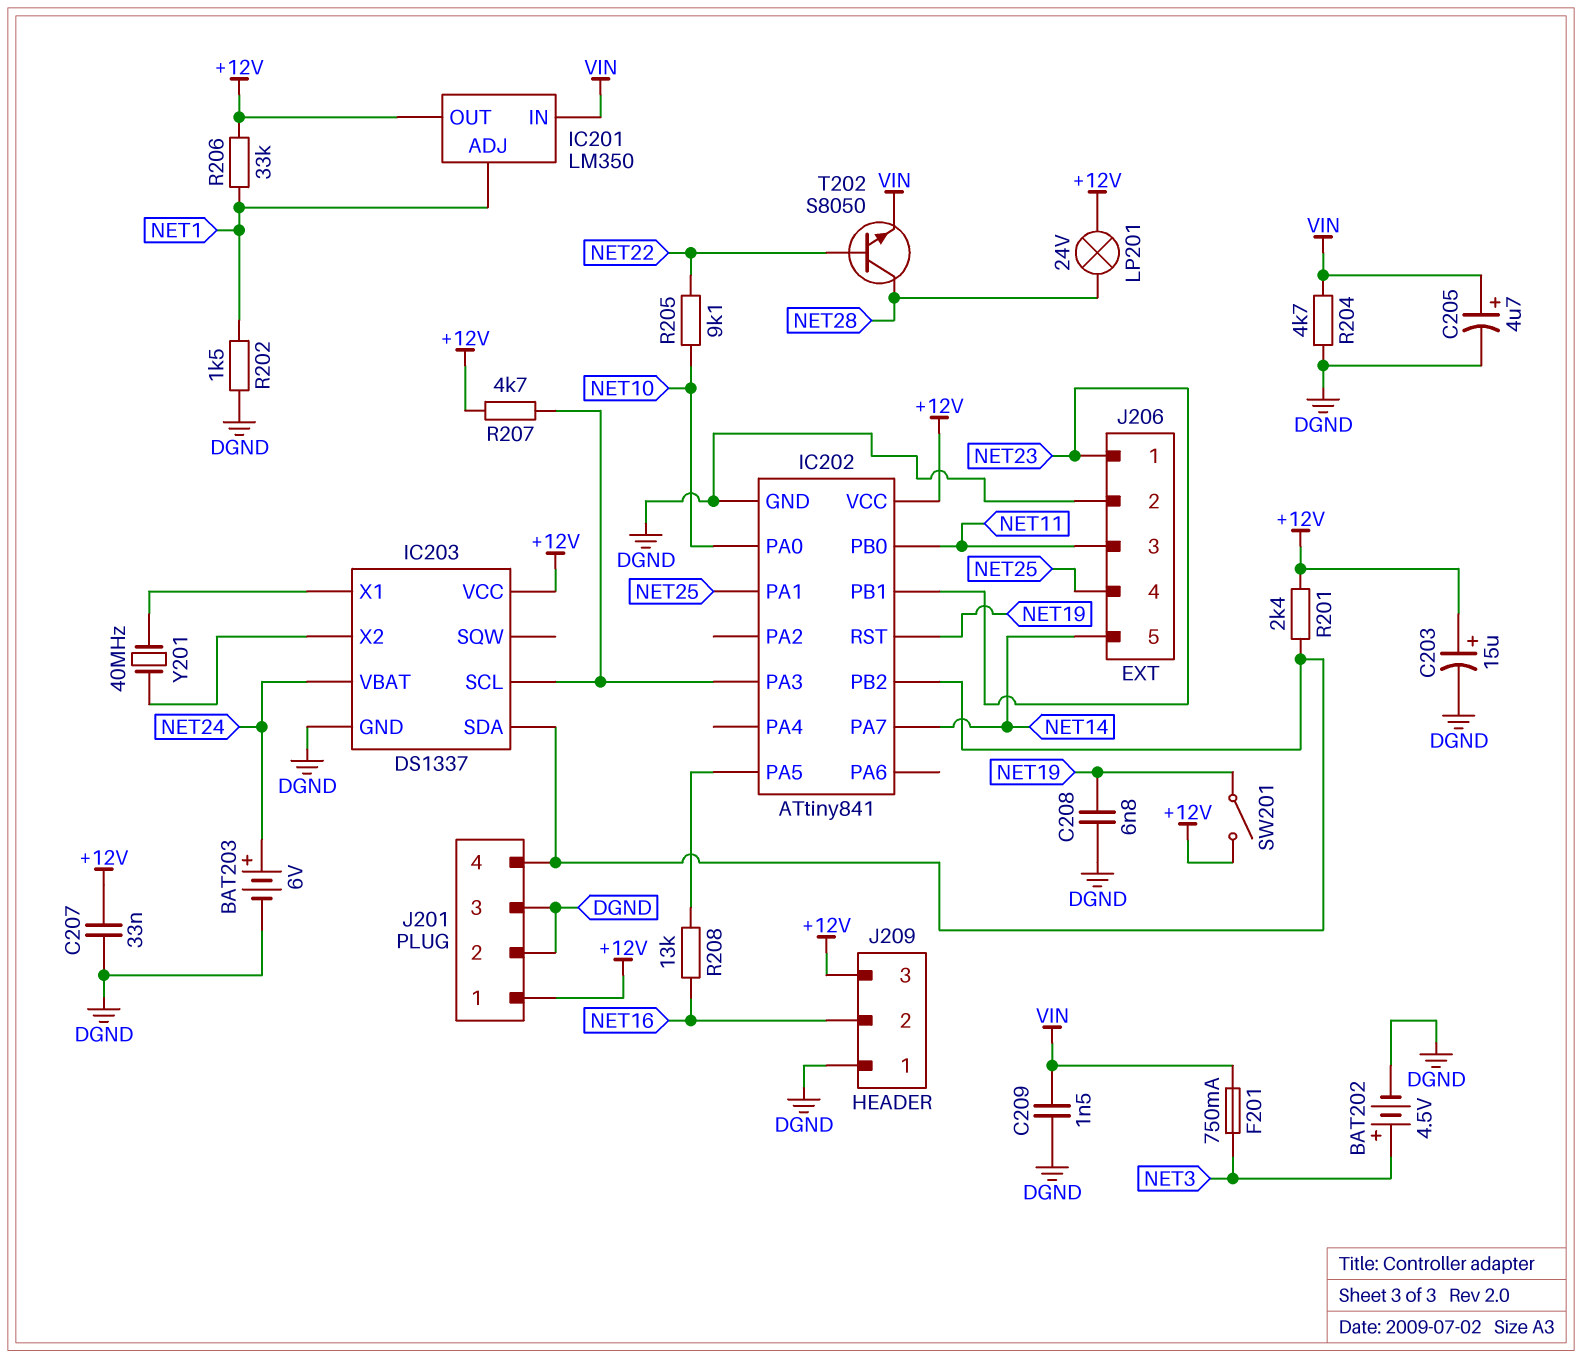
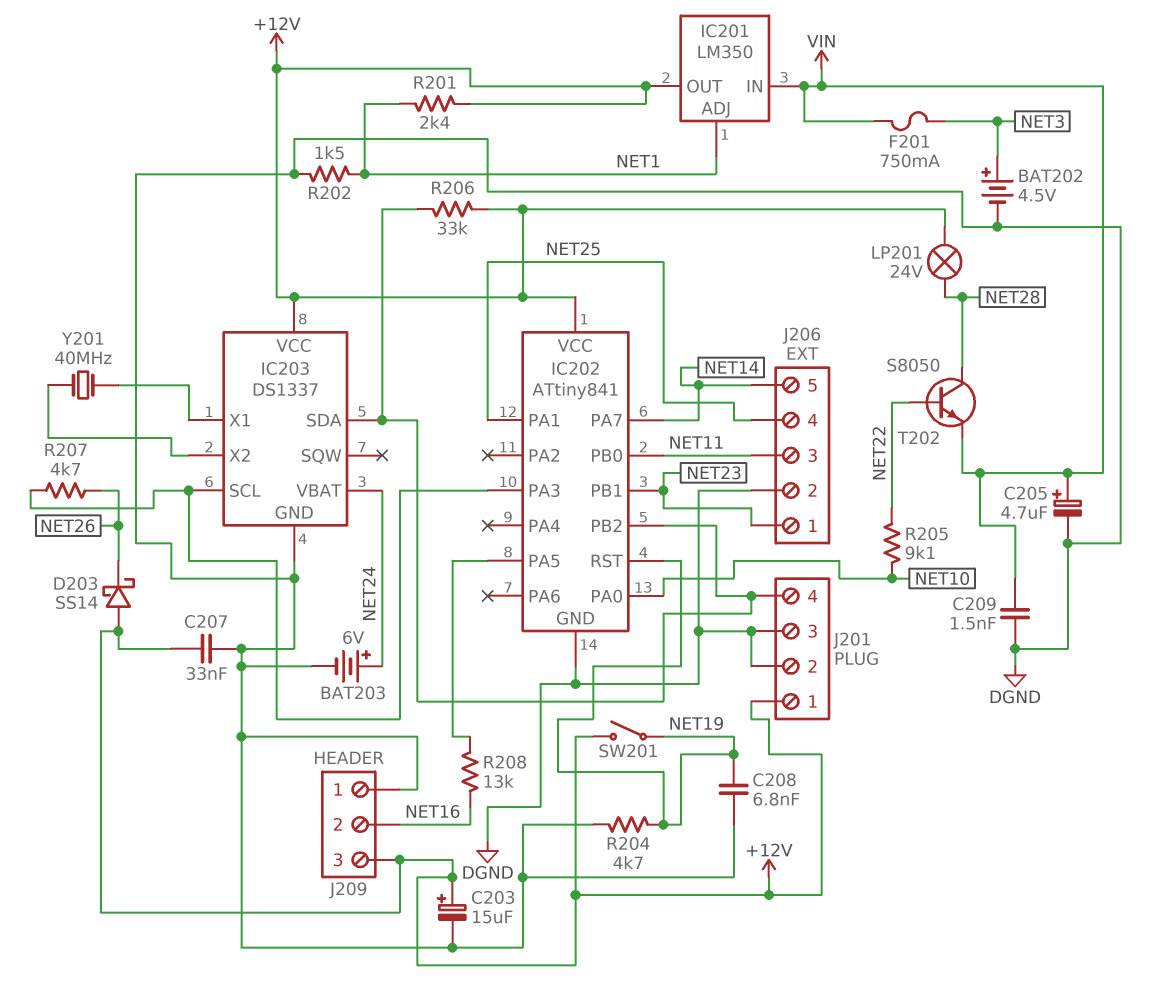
D203: none -> schottky SS14 (A +12V, K NET26)
R201: 2.4k (+12V, IC202/PB2) -> 2.4k (+12V, NET1)
R204: 4.7k (DGND, VIN) -> 4.7k (DGND, NET19)
R206: 33k (+12V, NET1) -> 33k (+12V, IC202/PB2)
R207: 4.7k (+12V, IC202/PA3) -> 4.7k (IC202/PA3, NET26)

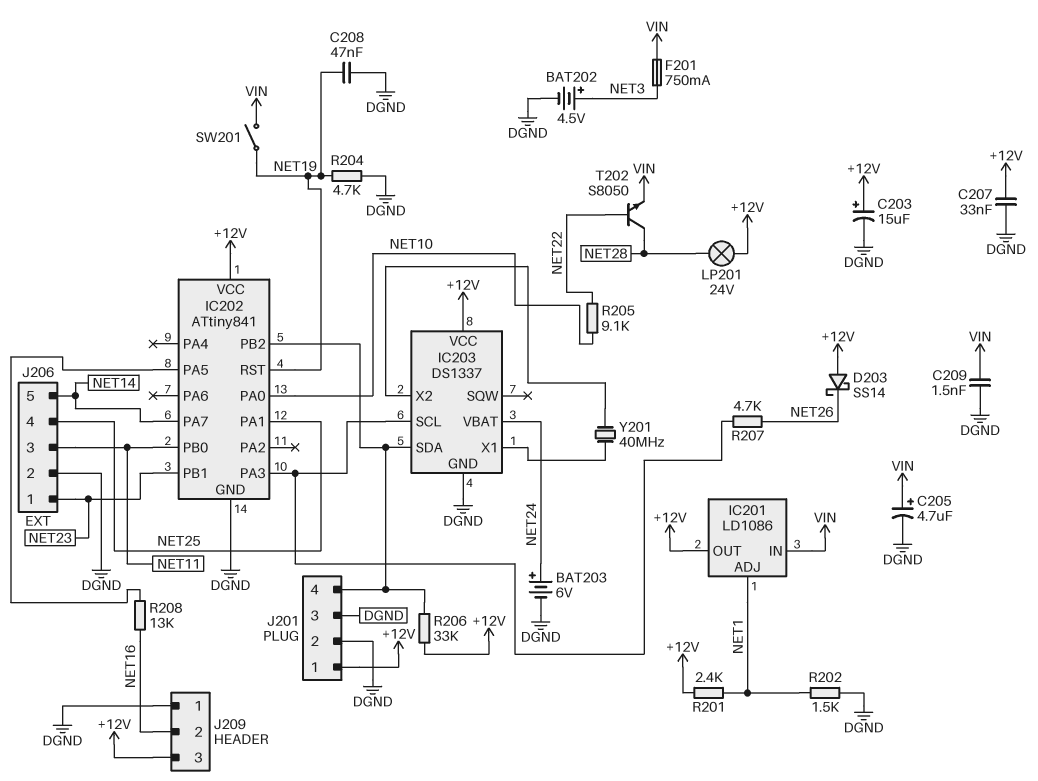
C208: 6.8nF (DGND, NET19) -> 47nF (DGND, NET19)
IC201: LM350 -> LD1086
SW201: switch (+12V, NET19) -> switch (NET19, VIN)

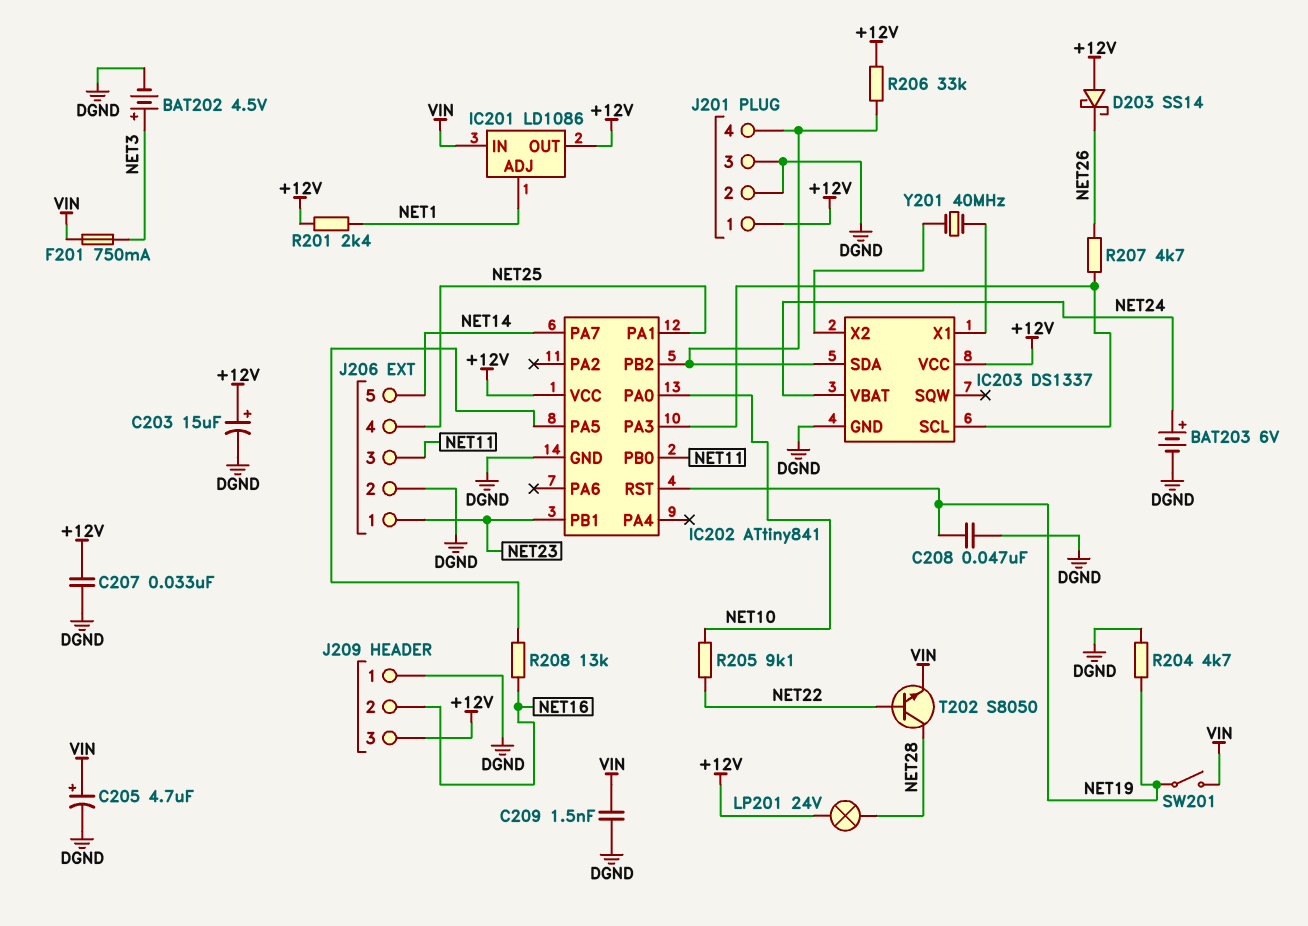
R202: 1.5k (DGND, NET1) -> none

